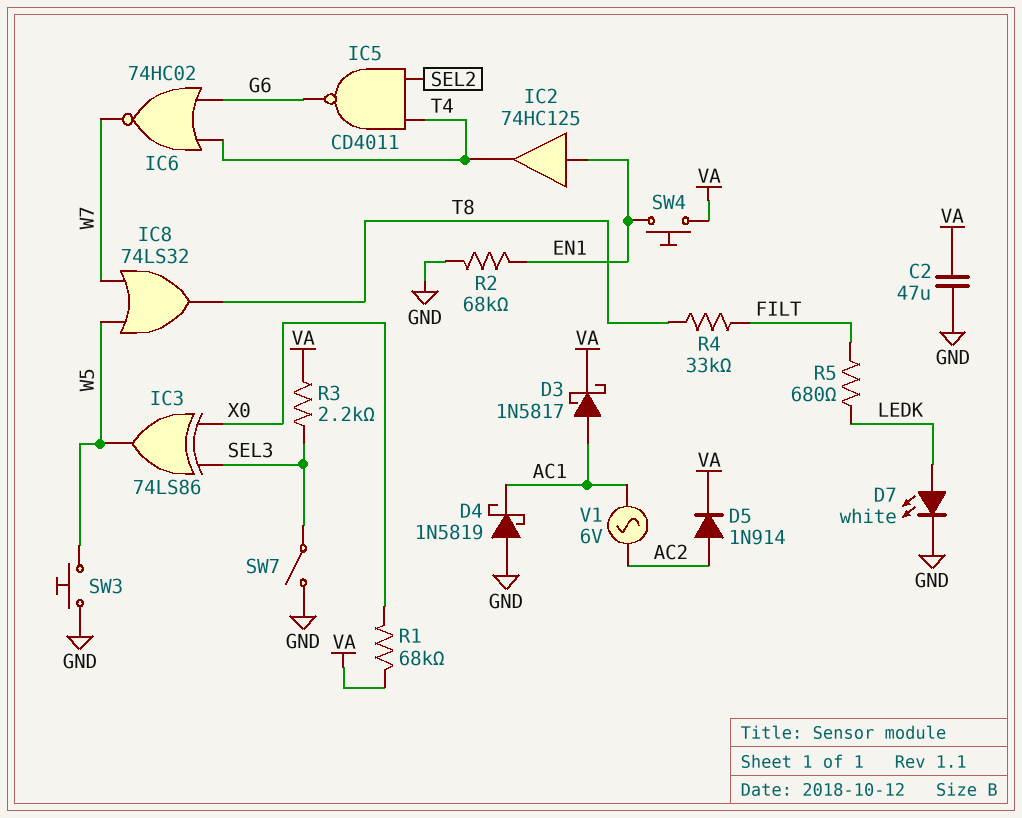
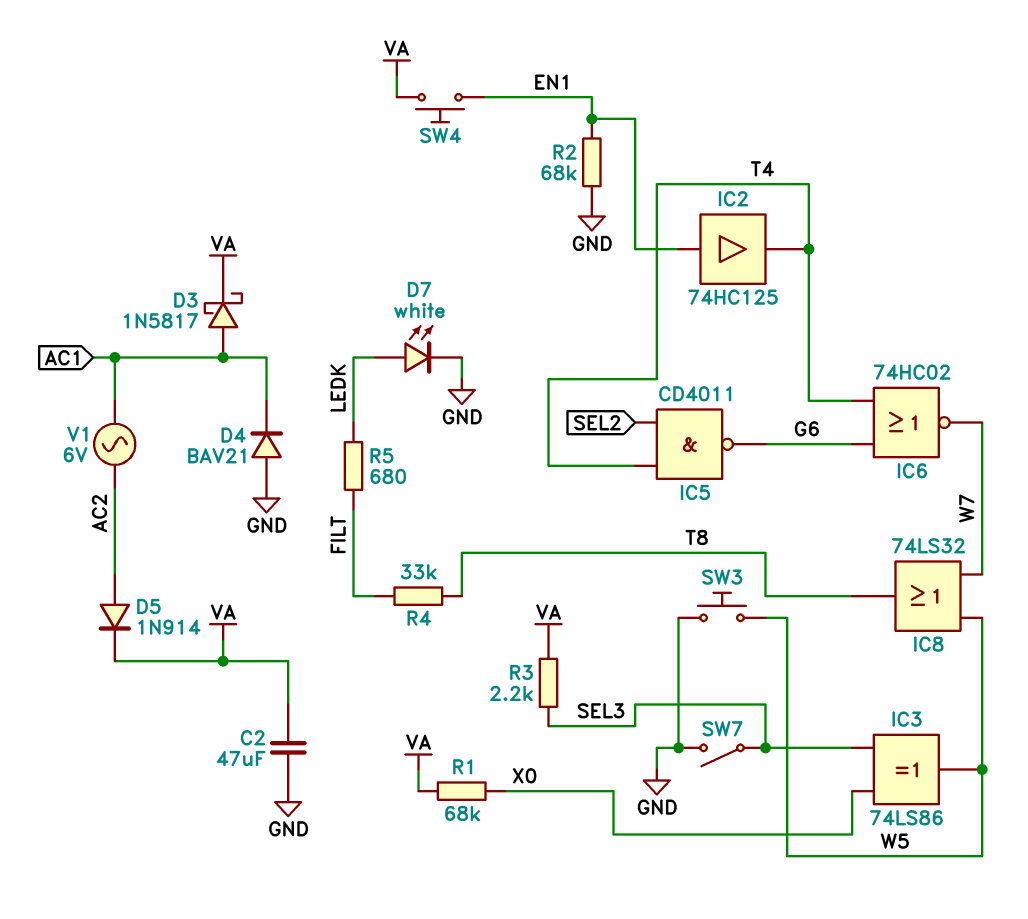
D4: schottky 1N5819 (A GND, K AC1) -> diode BAV21 (A GND, K AC1)

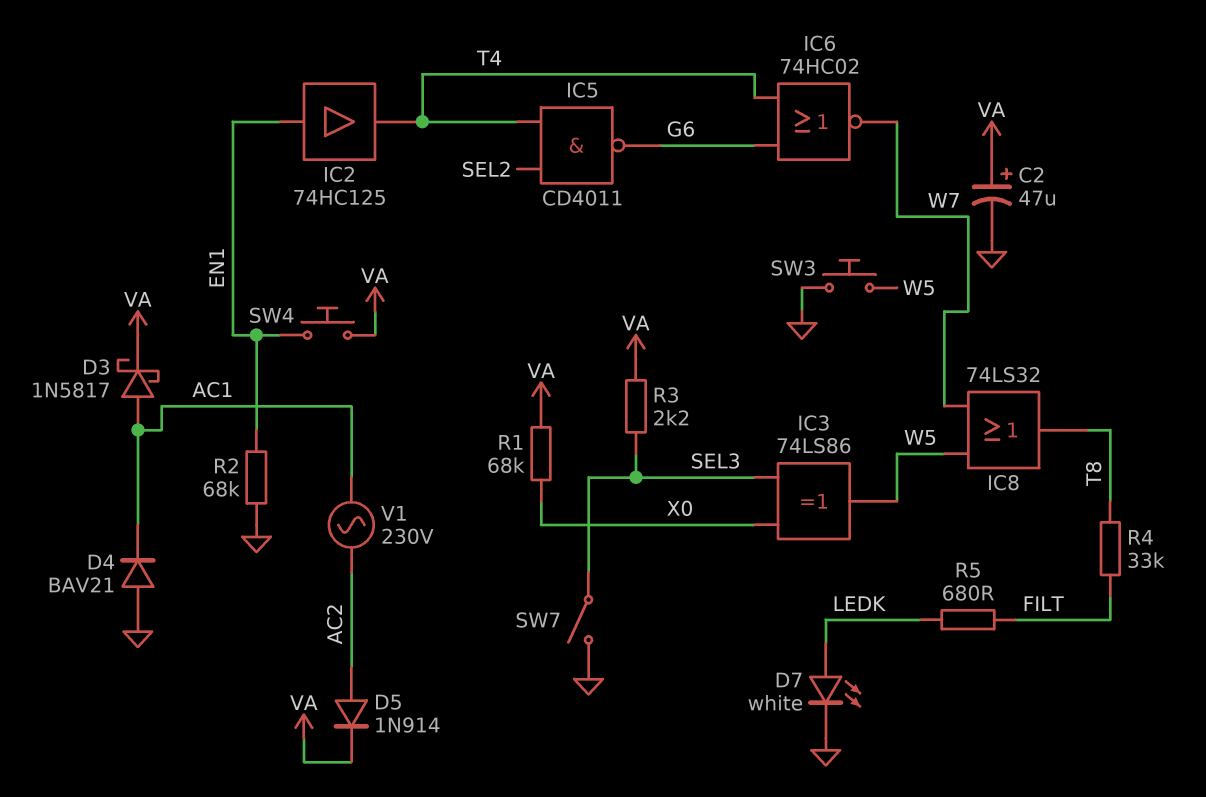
C2: 47uF (GND, VA) -> 47uF (plus VA, minus GND)
V1: AC 6V (AC1, AC2) -> AC 230V (AC1, AC2)

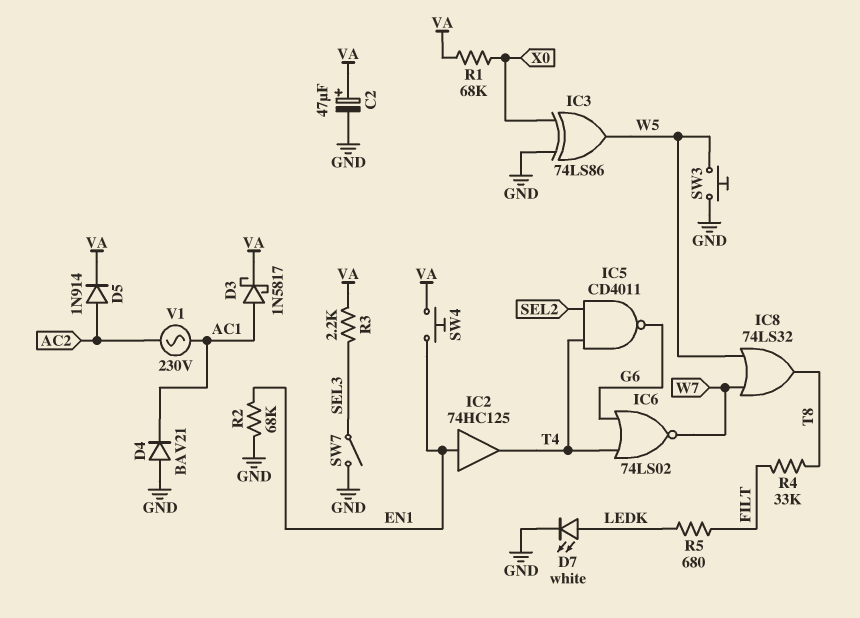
IC3: XOR 74LS86 (in SEL3, in X0, out W5) -> XOR 74LS86 (in GND, in X0, out W5)
IC6: NOR 74HC02 (in G6, in T4, out W7) -> NOR 74LS02 (in G6, in T4, out W7)

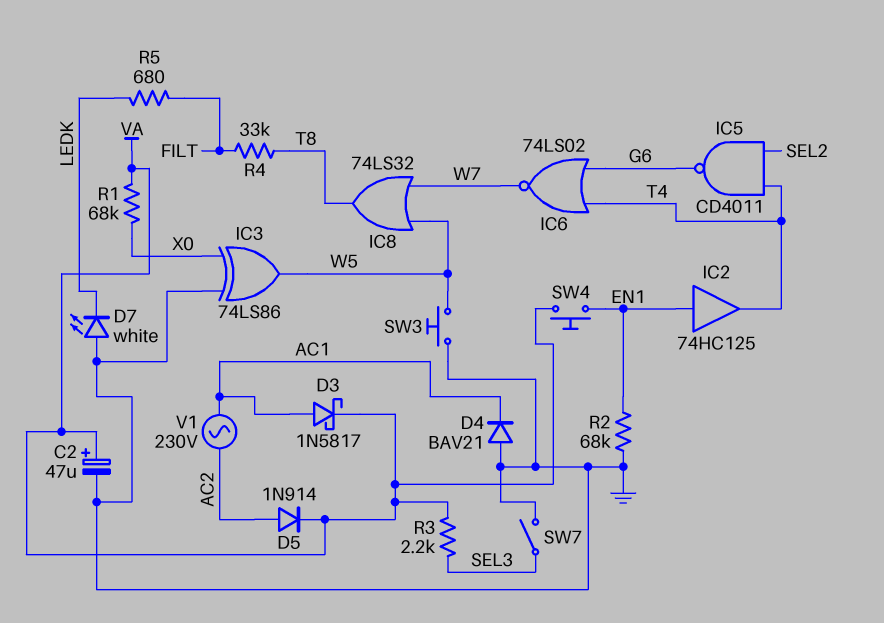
D7: LED white (A LEDK, K GND) -> LED white (A GND, K LEDK)

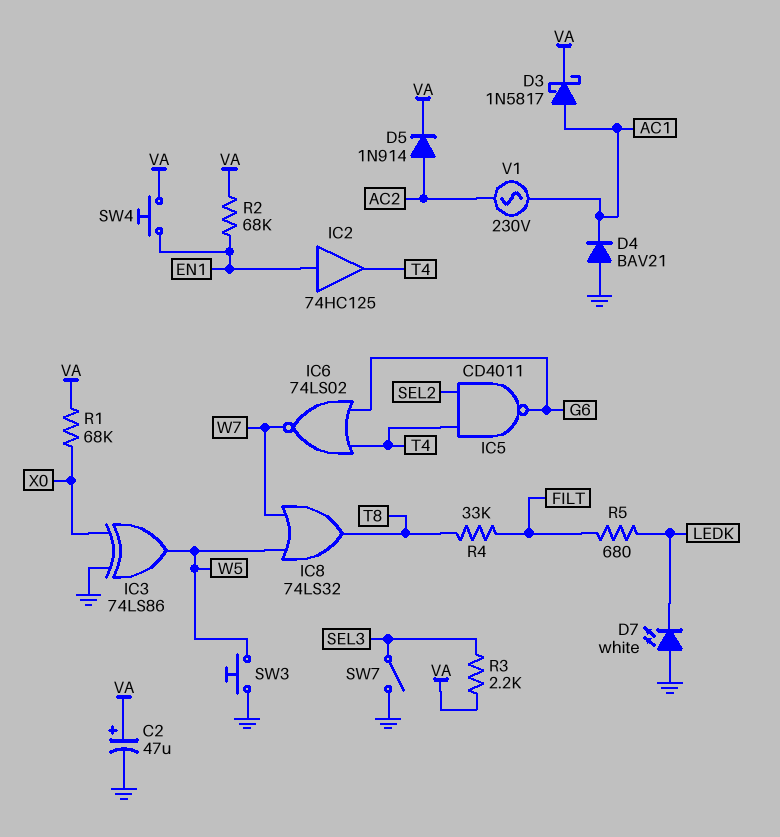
R2: 68k (EN1, GND) -> 68k (EN1, VA)

